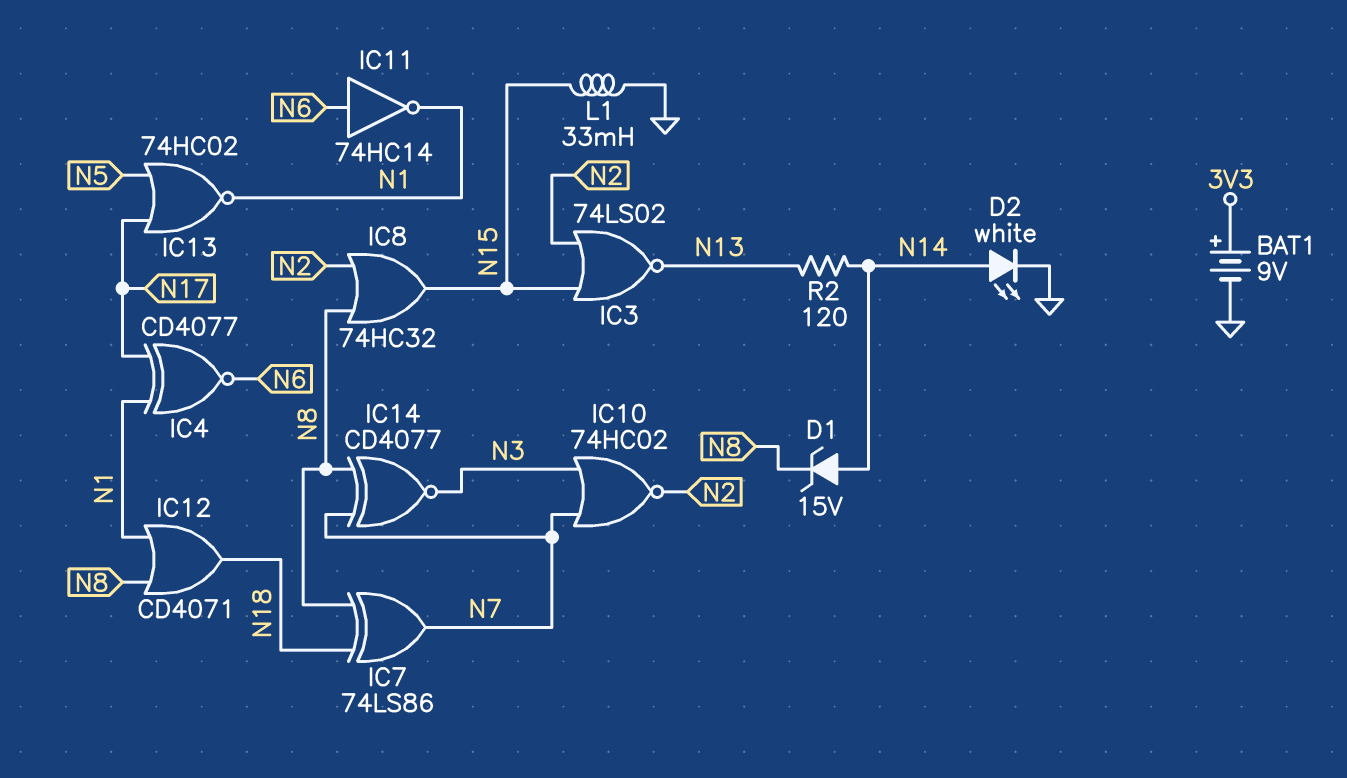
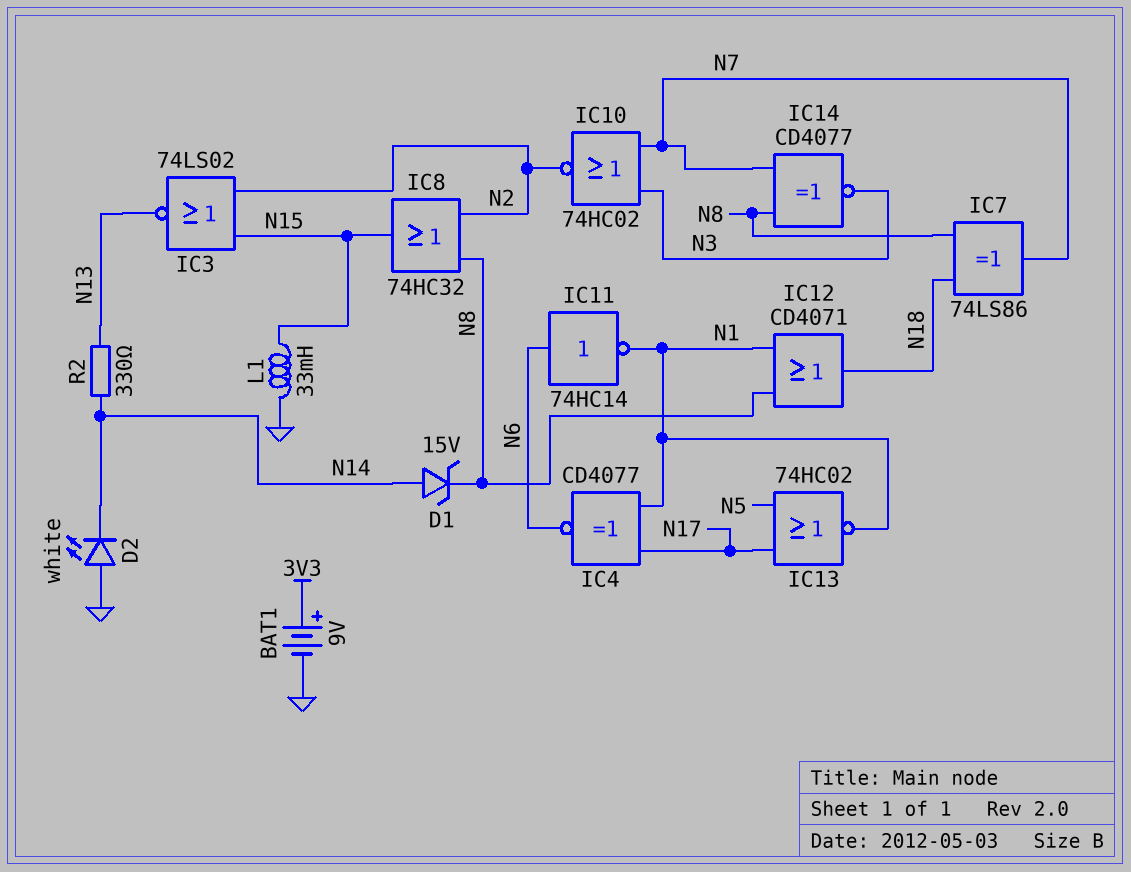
D2: LED white (A N14, K GND) -> LED white (A GND, K N14)
R2: 120 (N13, N14) -> 330 (N13, N14)

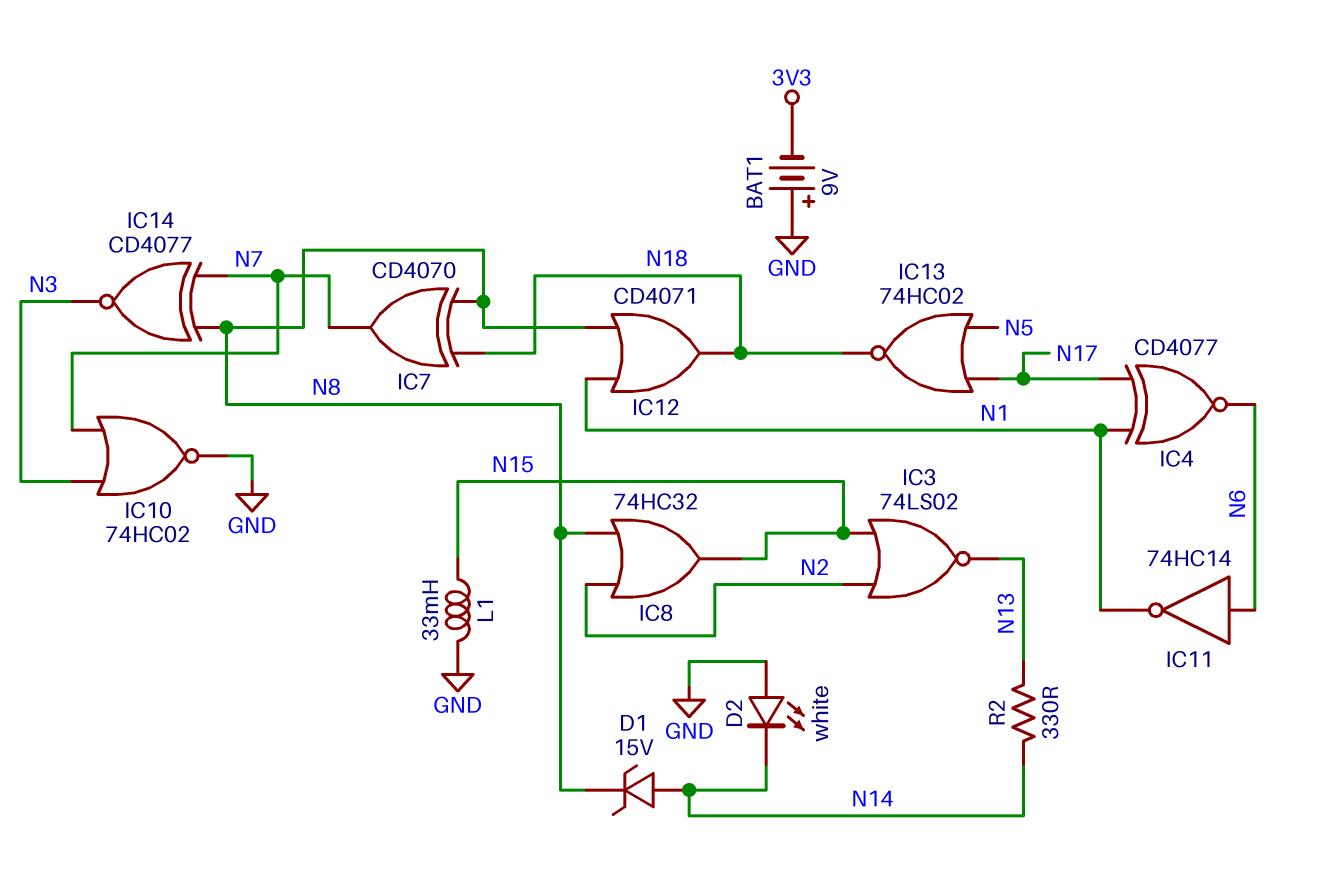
BAT1: 9V (plus 3V3, minus GND) -> 9V (plus GND, minus 3V3)
IC7: XOR 74LS86 (in N8, in N18, out N7) -> XOR CD4070 (in N8, in N18, out N7)
IC10: NOR 74HC02 (in N3, in N7, out N2) -> NOR 74HC02 (in N3, in N7, out GND)
IC13: NOR 74HC02 (in N5, in N17, out N1) -> NOR 74HC02 (in N5, in N17, out N18)

